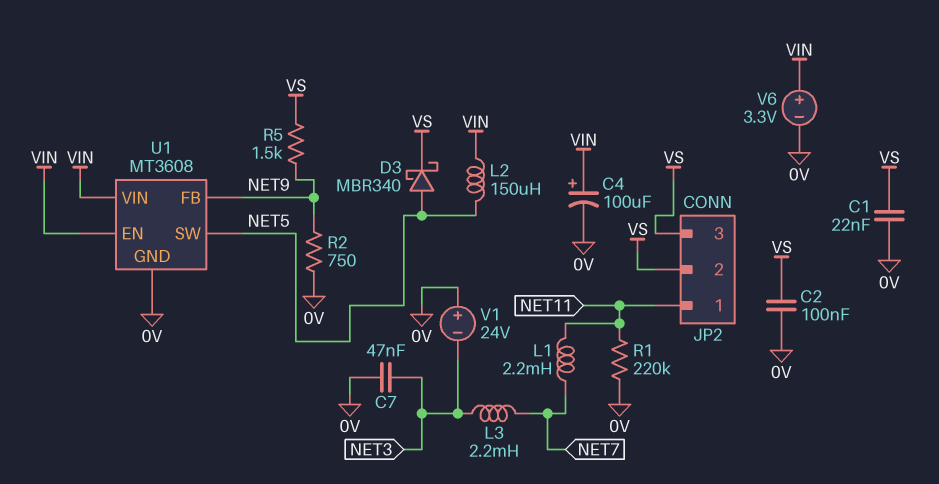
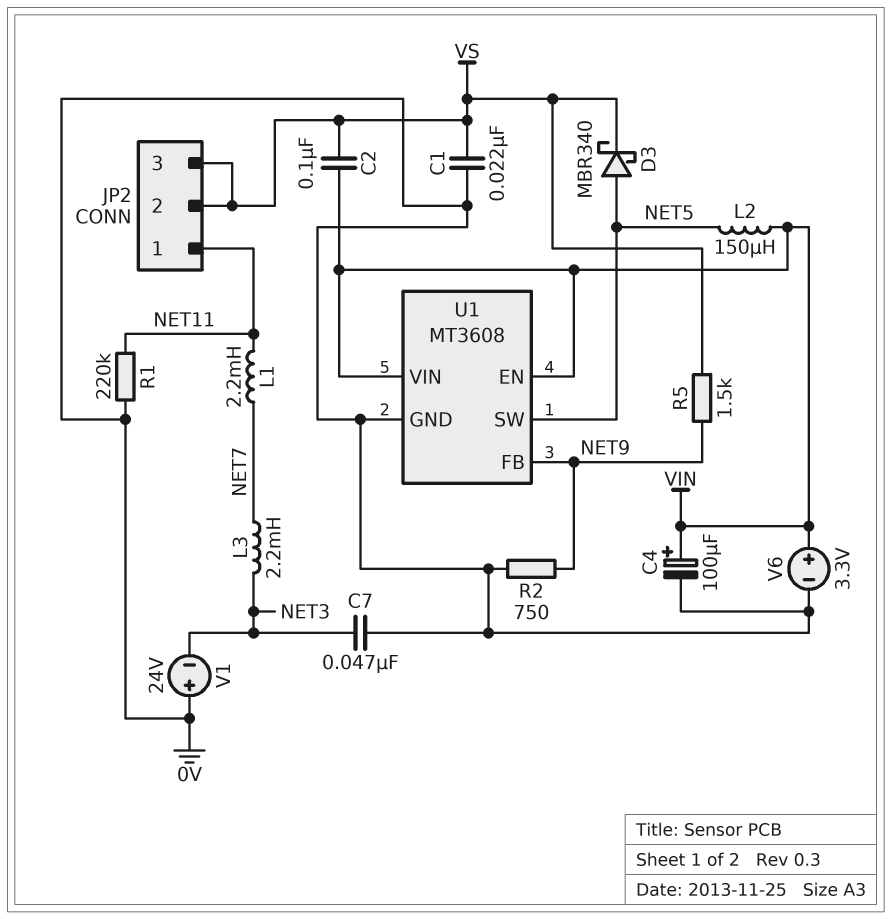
C2: 100nF (0V, VS) -> 100nF (VIN, VS)

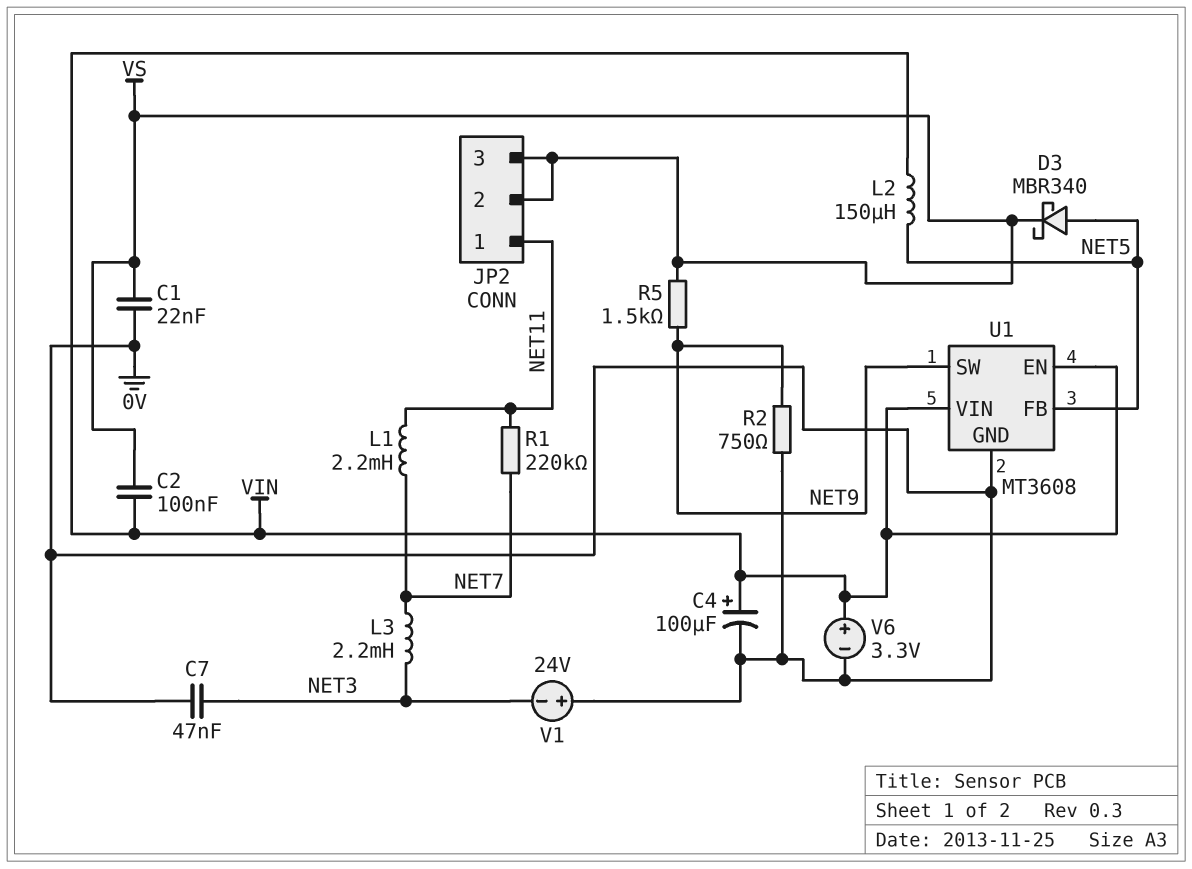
R1: 220k (0V, NET11) -> 220k (NET7, NET11)
U1 pin FB: NET9 -> NET5
U1 pin SW: NET5 -> NET9

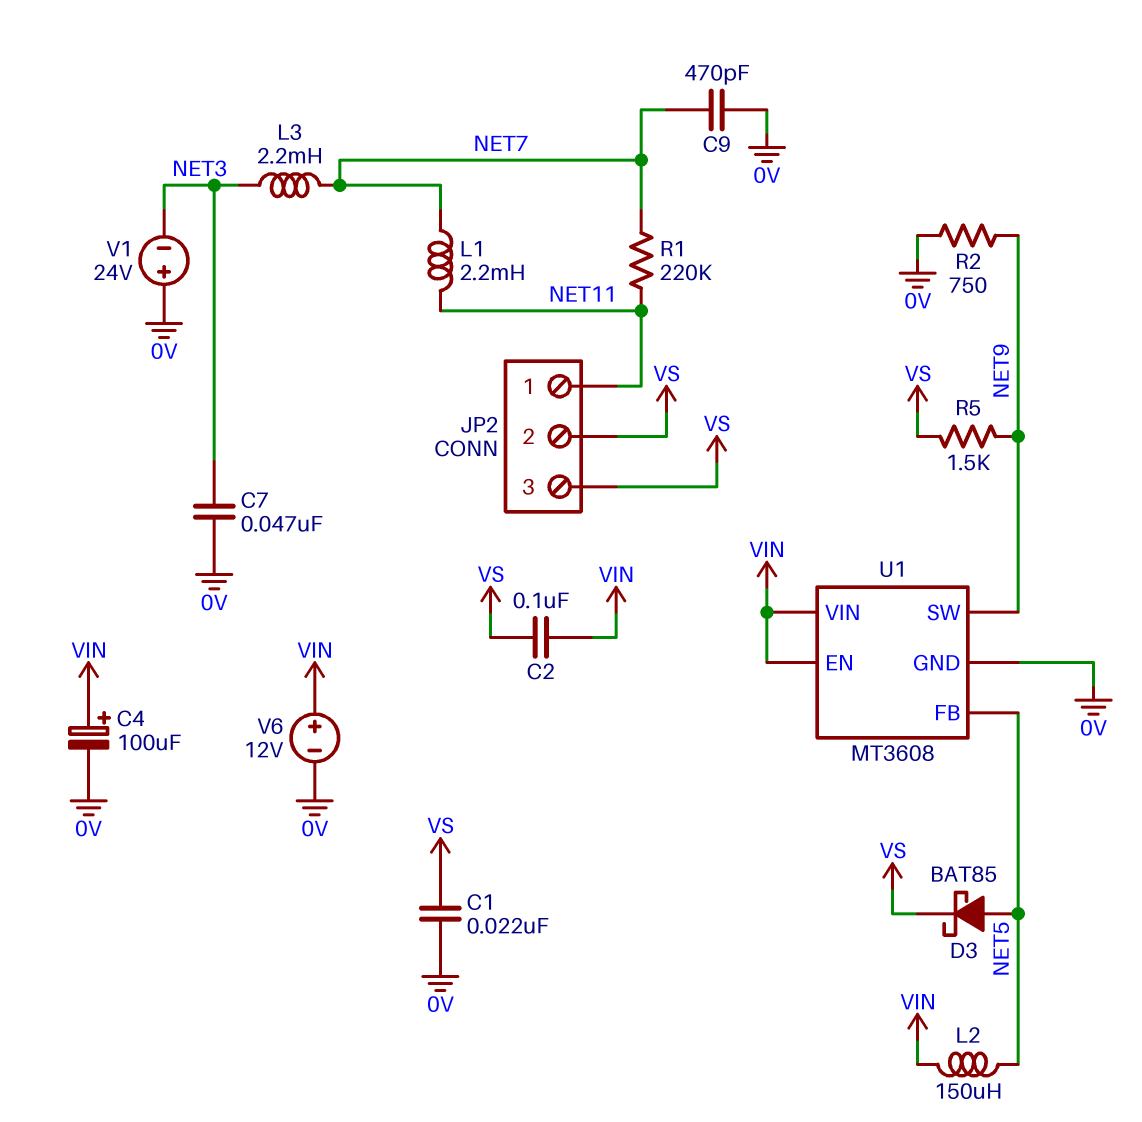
C9: none -> 470pF (0V, NET7)
D3: schottky MBR340 (A NET5, K VS) -> schottky BAT85 (A NET5, K VS)
V6: 3.3V (plus VIN, minus 0V) -> 12V (plus VIN, minus 0V)

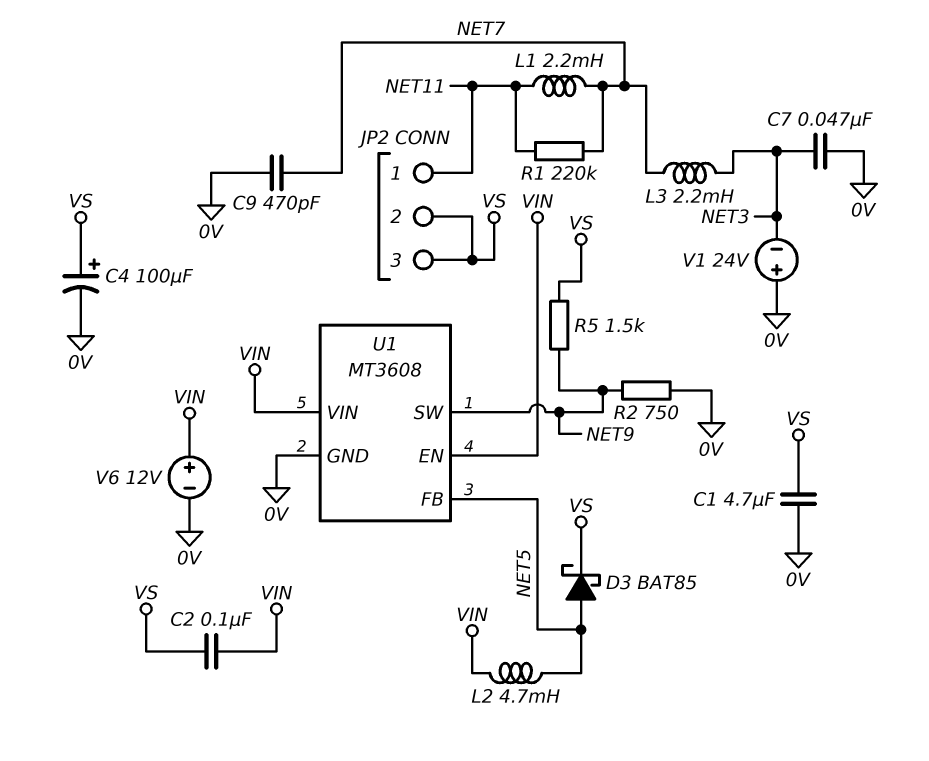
C1: 22nF (0V, VS) -> 4.7uF (0V, VS)
C4: 100uF (plus VIN, minus 0V) -> 100uF (plus VS, minus 0V)
L2: 150uH (NET5, VIN) -> 4.7mH (NET5, VIN)

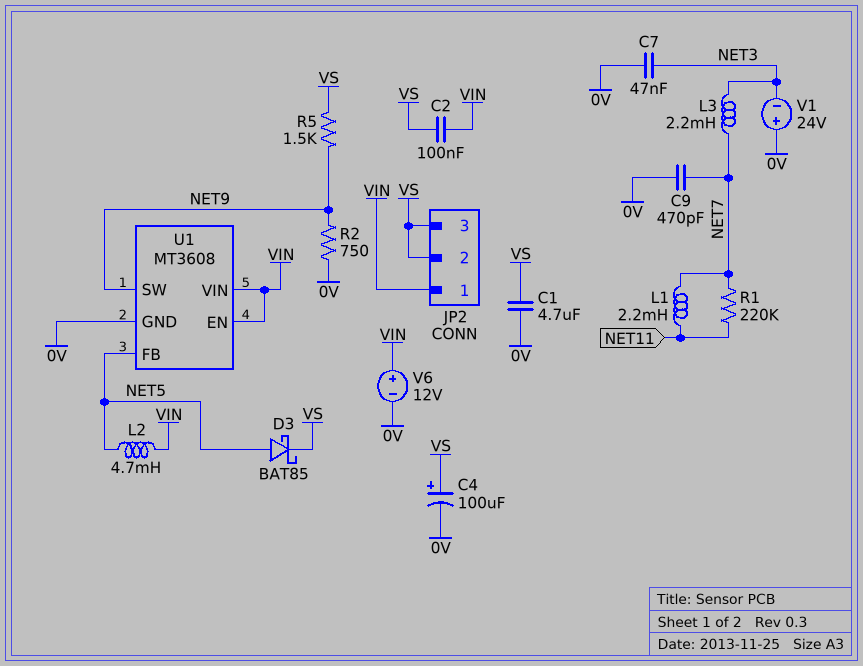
JP2 pin 1: NET11 -> VIN

